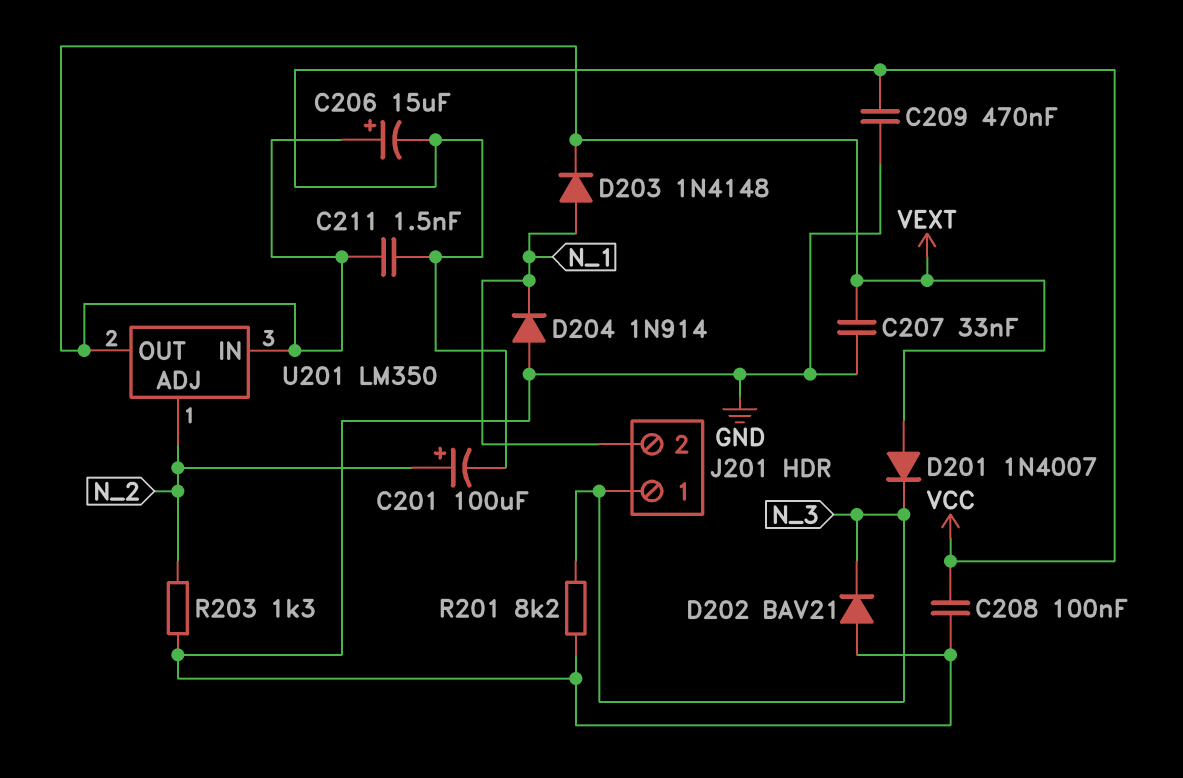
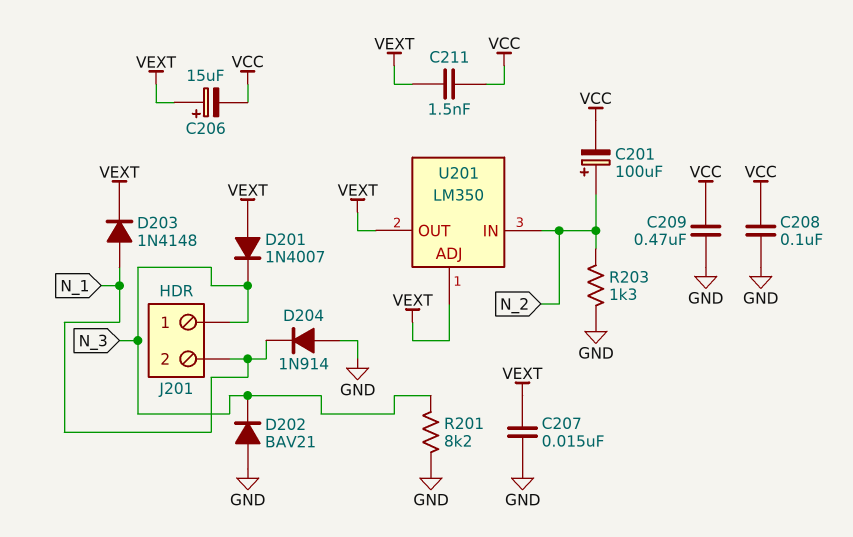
C207: 33nF (GND, VEXT) -> 15nF (GND, VEXT)
U201 pin ADJ: N_2 -> VEXT
U201 pin IN: VEXT -> N_2

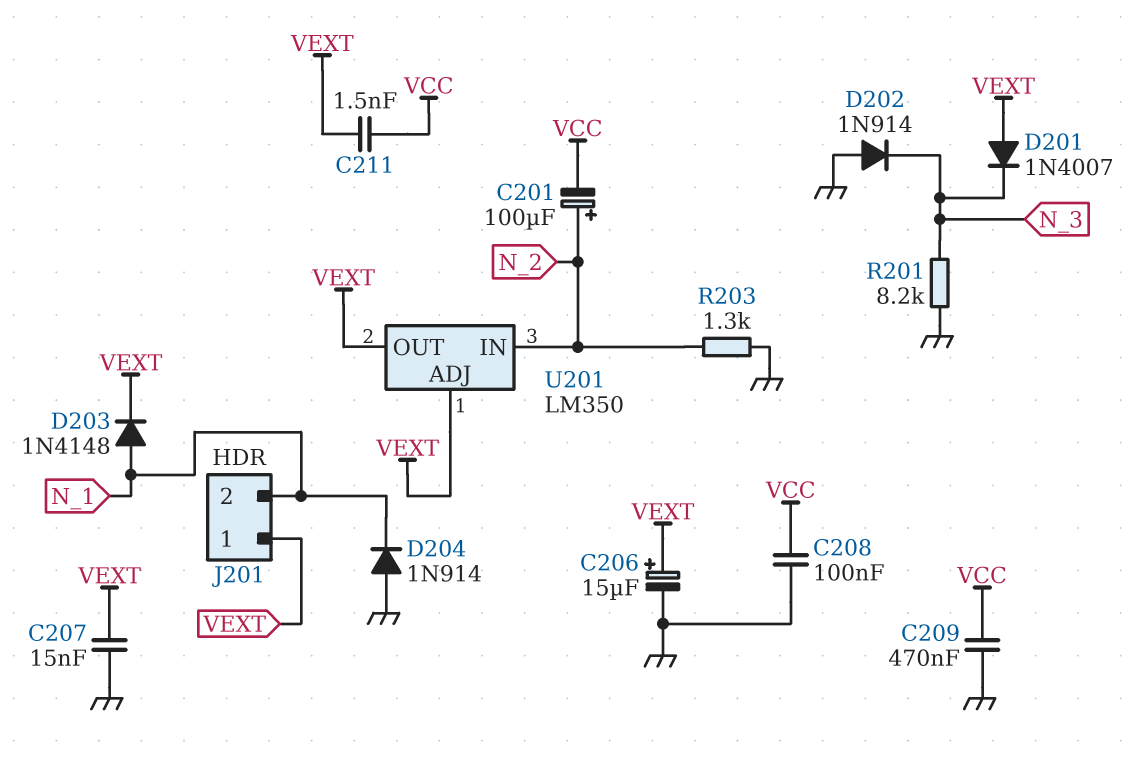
C206: 15uF (plus VEXT, minus VCC) -> 15uF (plus VEXT, minus GND)
D202: diode BAV21 (A GND, K N_3) -> diode 1N914 (A GND, K N_3)
J201 pin 1: N_3 -> VEXT

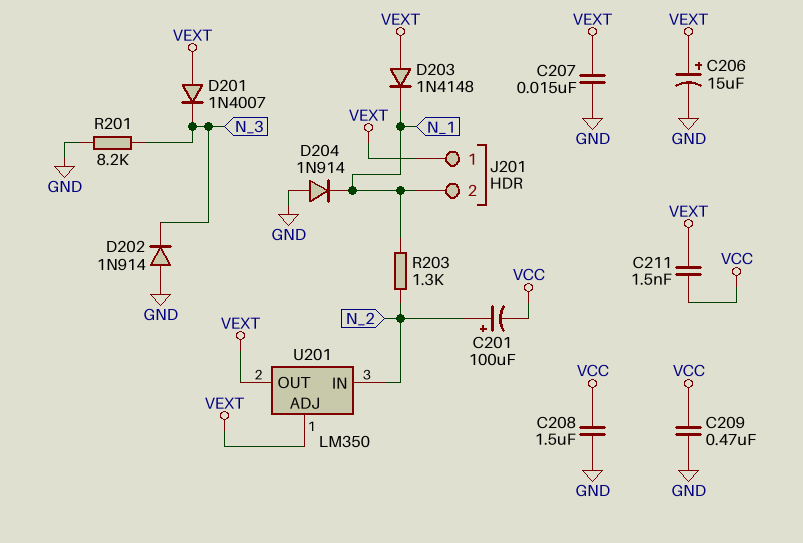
C208: 100nF (GND, VCC) -> 1.5uF (GND, VCC)
D203: diode 1N4148 (A N_1, K VEXT) -> diode 1N4148 (A VEXT, K N_1)
R203: 1.3k (GND, N_2) -> 1.3k (N_1, N_2)

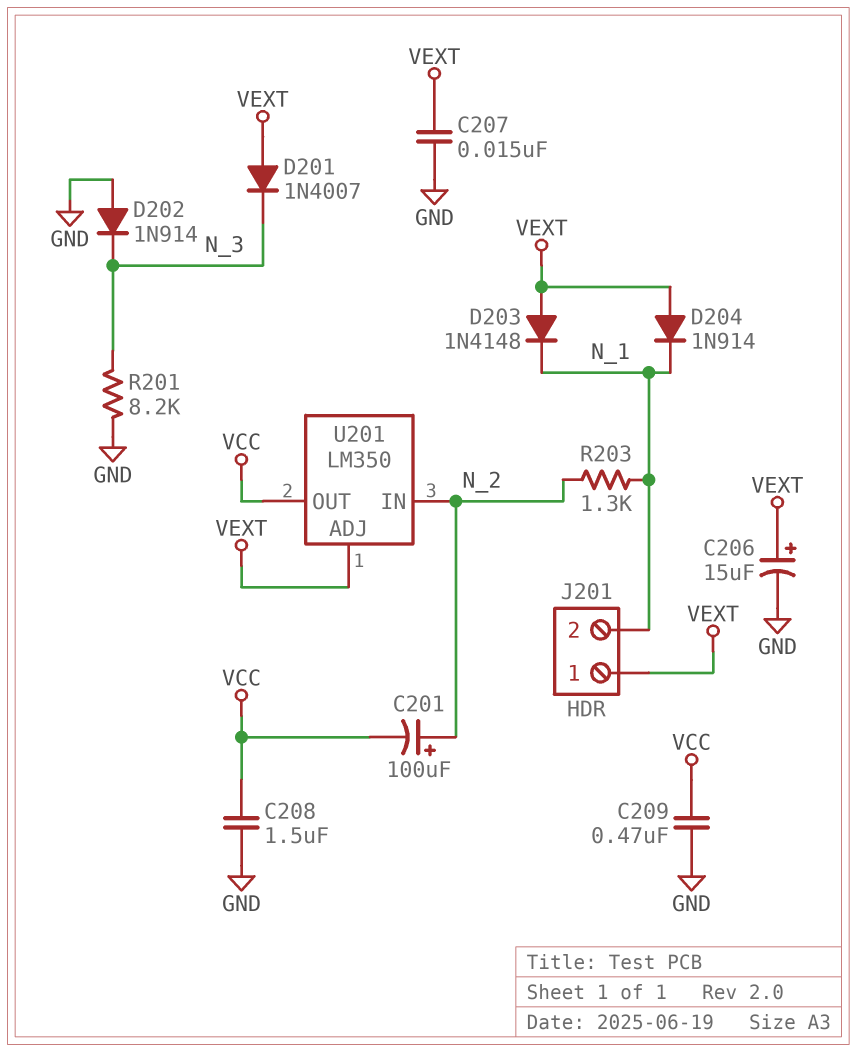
C211: 1.5nF (VCC, VEXT) -> none
D204: diode 1N914 (A GND, K N_1) -> diode 1N914 (A VEXT, K N_1)
U201 pin OUT: VEXT -> VCC

